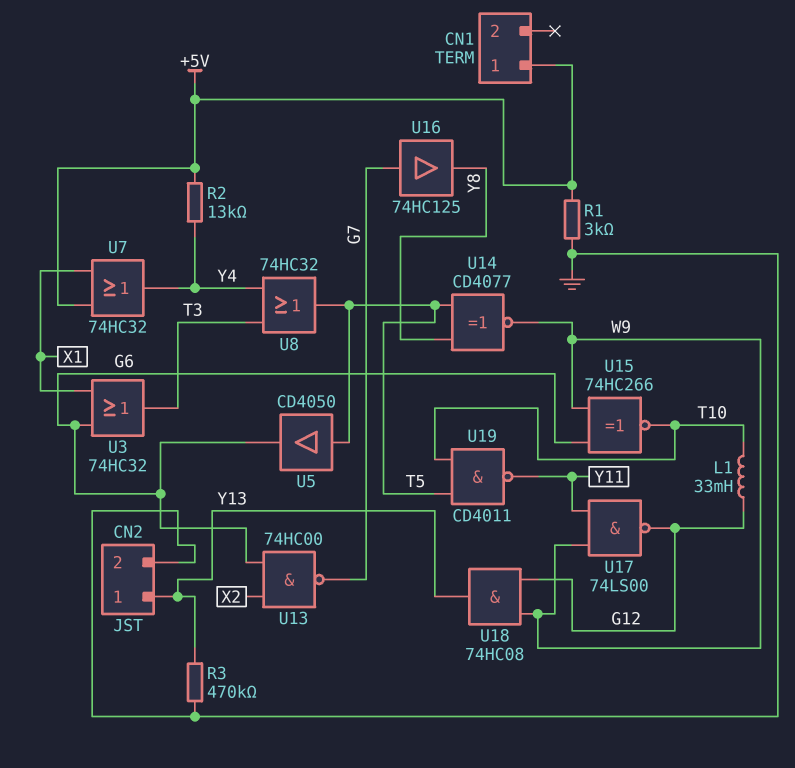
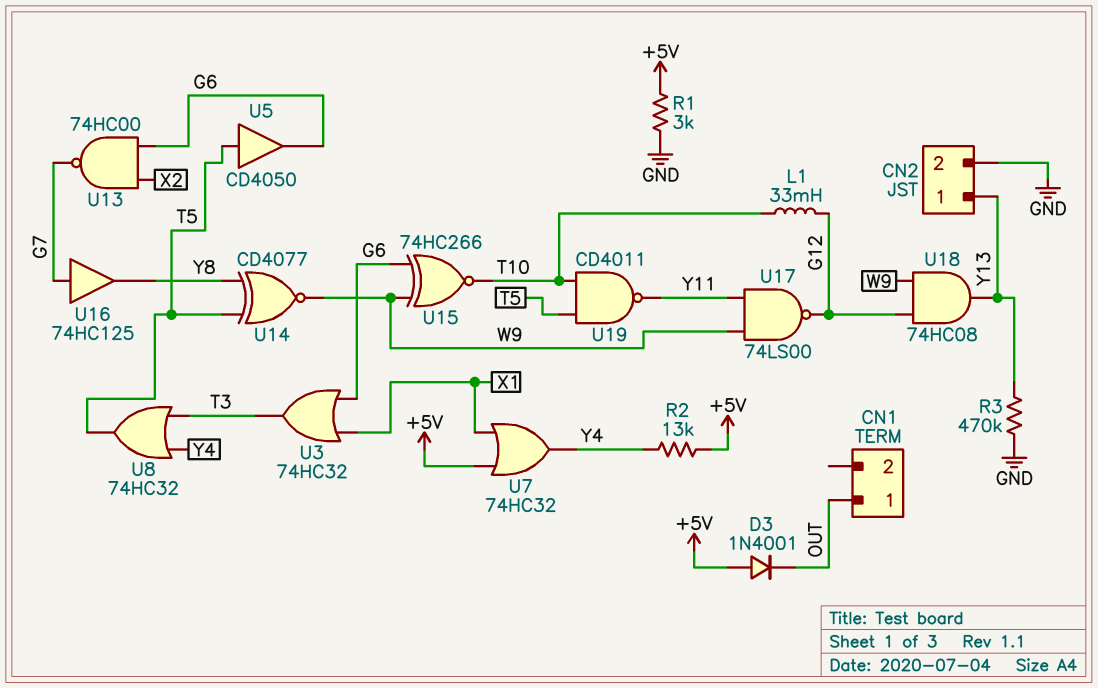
CN1 pin 1: +5V -> OUT
D3: none -> diode 1N4001 (A +5V, K OUT)

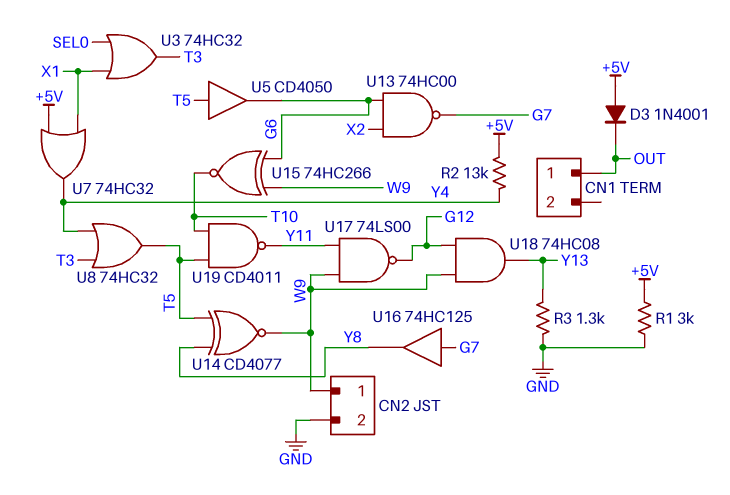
CN2 pin 1: Y13 -> W9
L1: 33mH (G12, T10) -> none
R3: 470k (GND, Y13) -> 1.3k (GND, Y13)
U3: OR 74HC32 (in G6, in X1, out T3) -> OR 74HC32 (in SEL0, in X1, out T3)

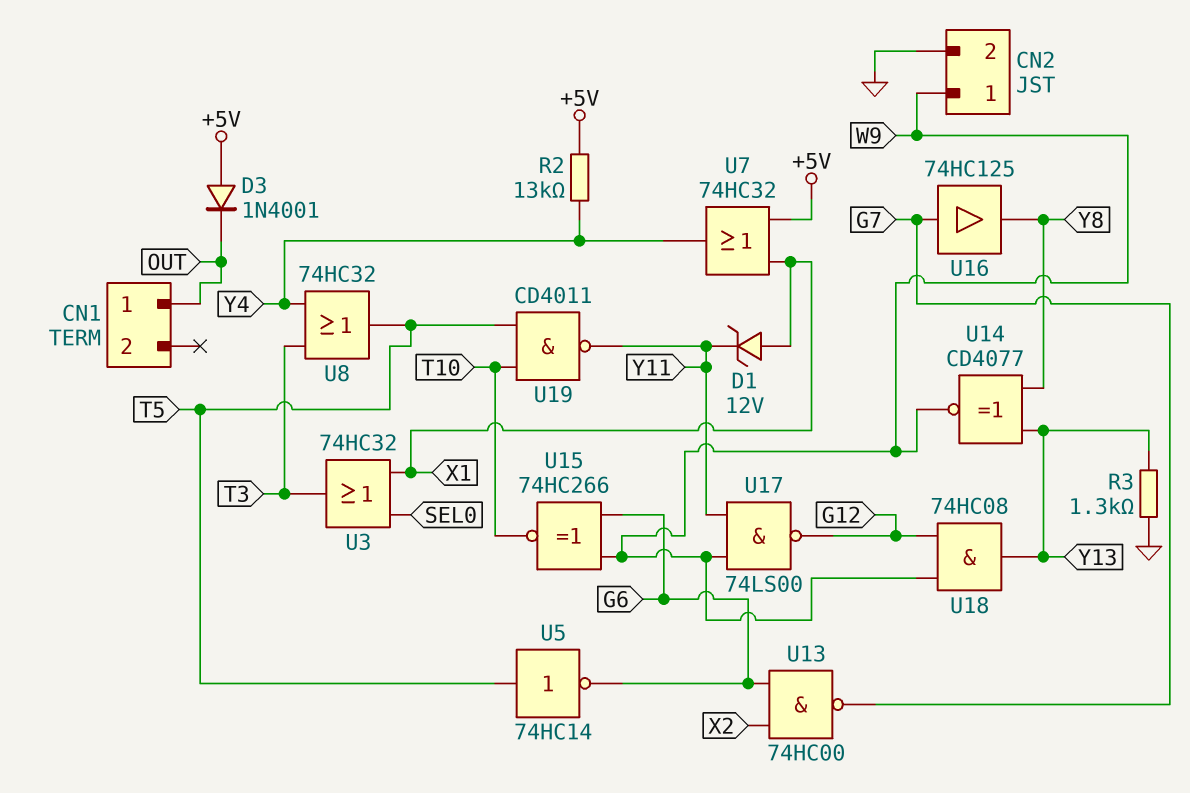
D1: none -> zener 12V (A X1, K Y11)
R1: 3k (+5V, GND) -> none
U5: buffer CD4050 (in T5, out G6) -> NOT 74HC14 (in T5, out G6)
U14: XNOR CD4077 (in T5, in Y8, out W9) -> XNOR CD4077 (in Y8, in Y13, out W9)

